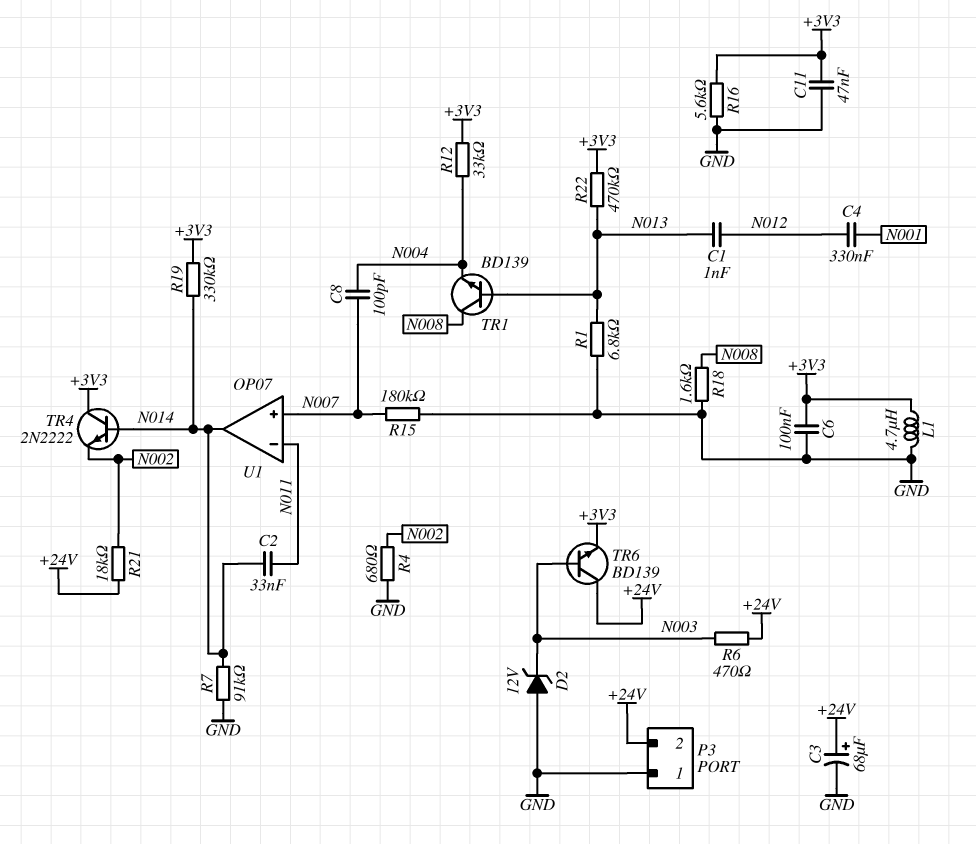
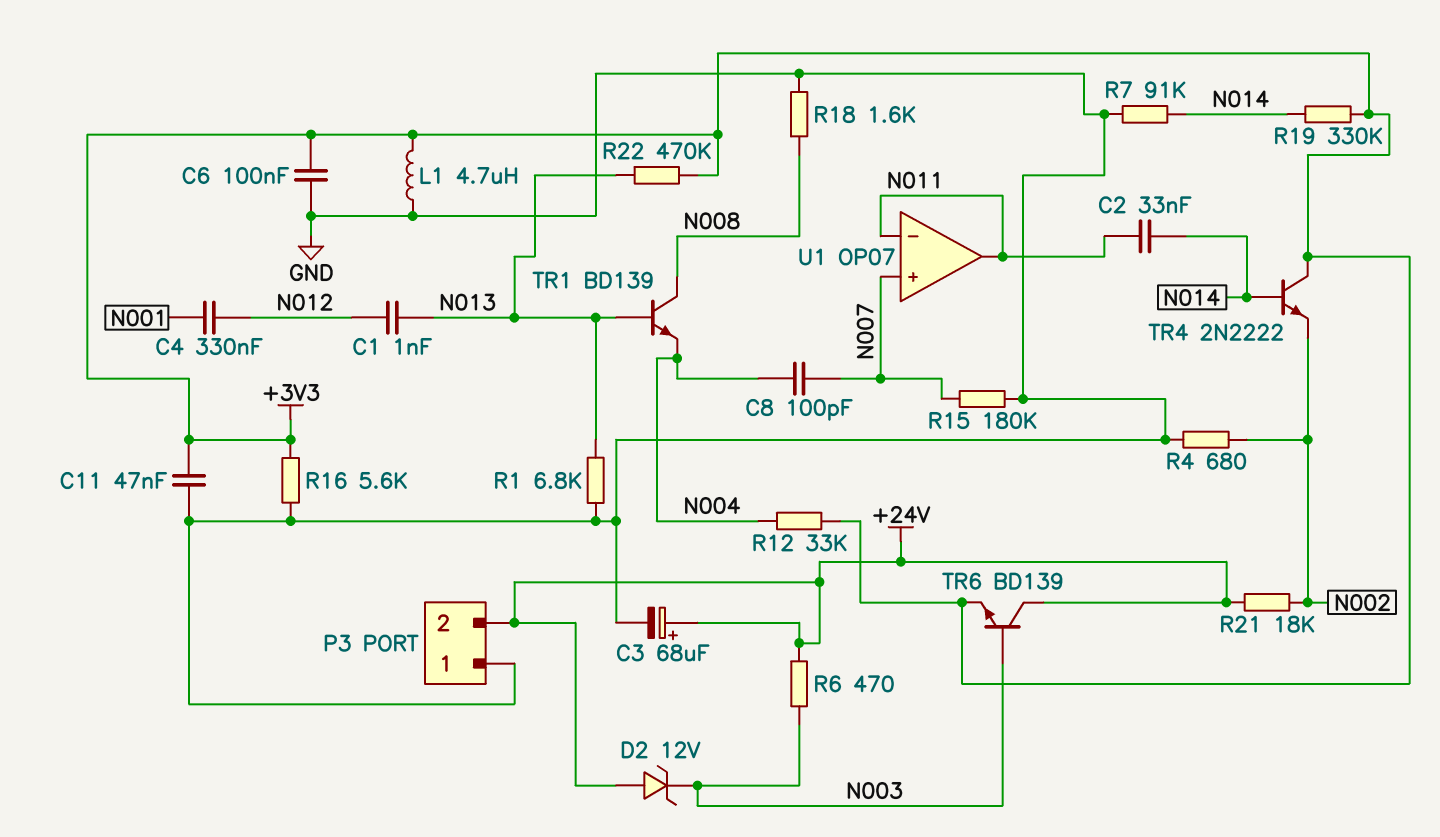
D2: zener 12V (A GND, K N003) -> zener 12V (A +24V, K N003)
U1 pin out: N014 -> N011

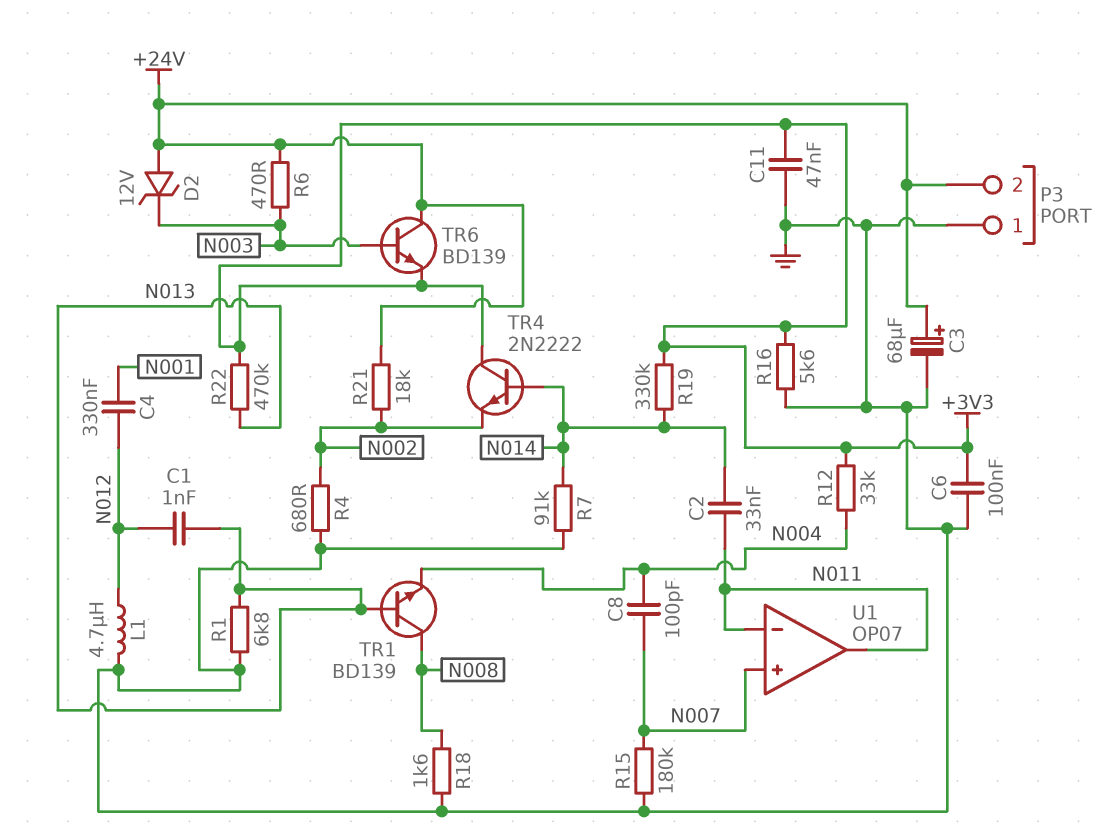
L1: 4.7uH (+3V3, GND) -> 4.7uH (GND, N012)

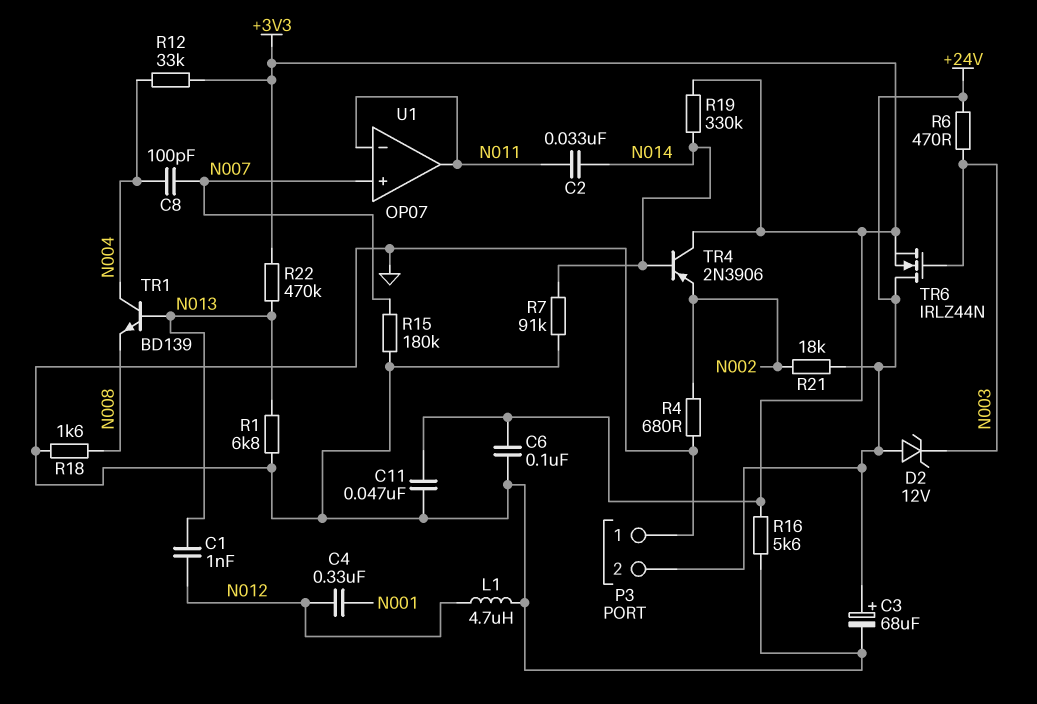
TR1: NPN BD139 (B N013, C N008, E N004) -> NPN BD139 (B N013, C N004, E N008)
TR4: NPN 2N2222 (B N014, C +3V3, E N002) -> PNP 2N3906 (B N014, C +3V3, E N002)
TR6: NPN BD139 (B N003, C +24V, E +3V3) -> NMOS IRLZ44N (G N003, D +24V, S +3V3)

